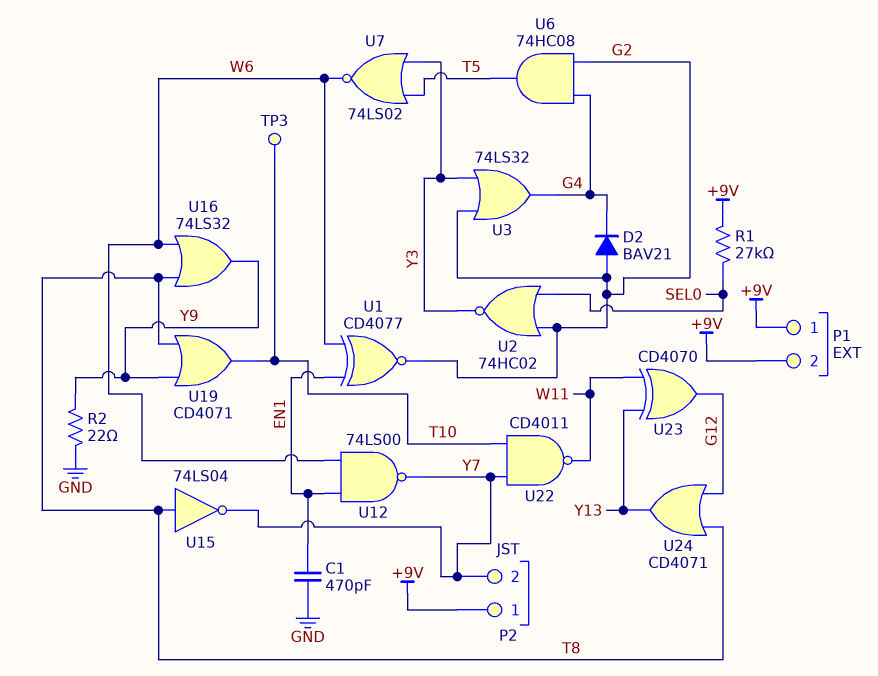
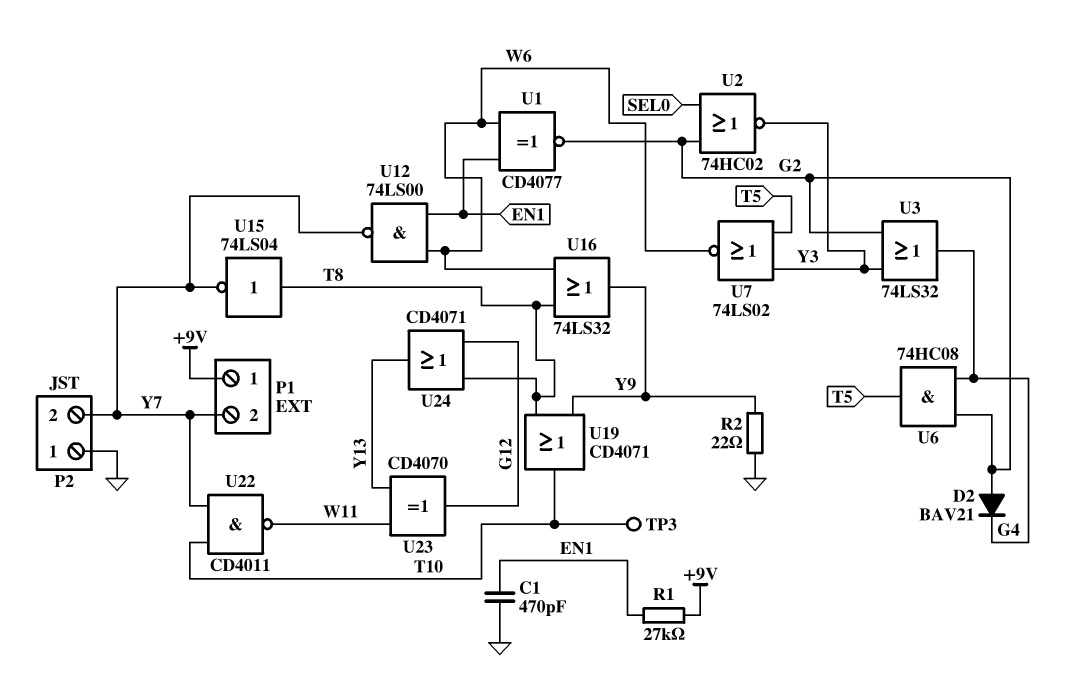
P1 pin 2: +9V -> Y7
P2 pin 1: +9V -> GND
R1: 27k (+9V, SEL0) -> 27k (+9V, EN1)

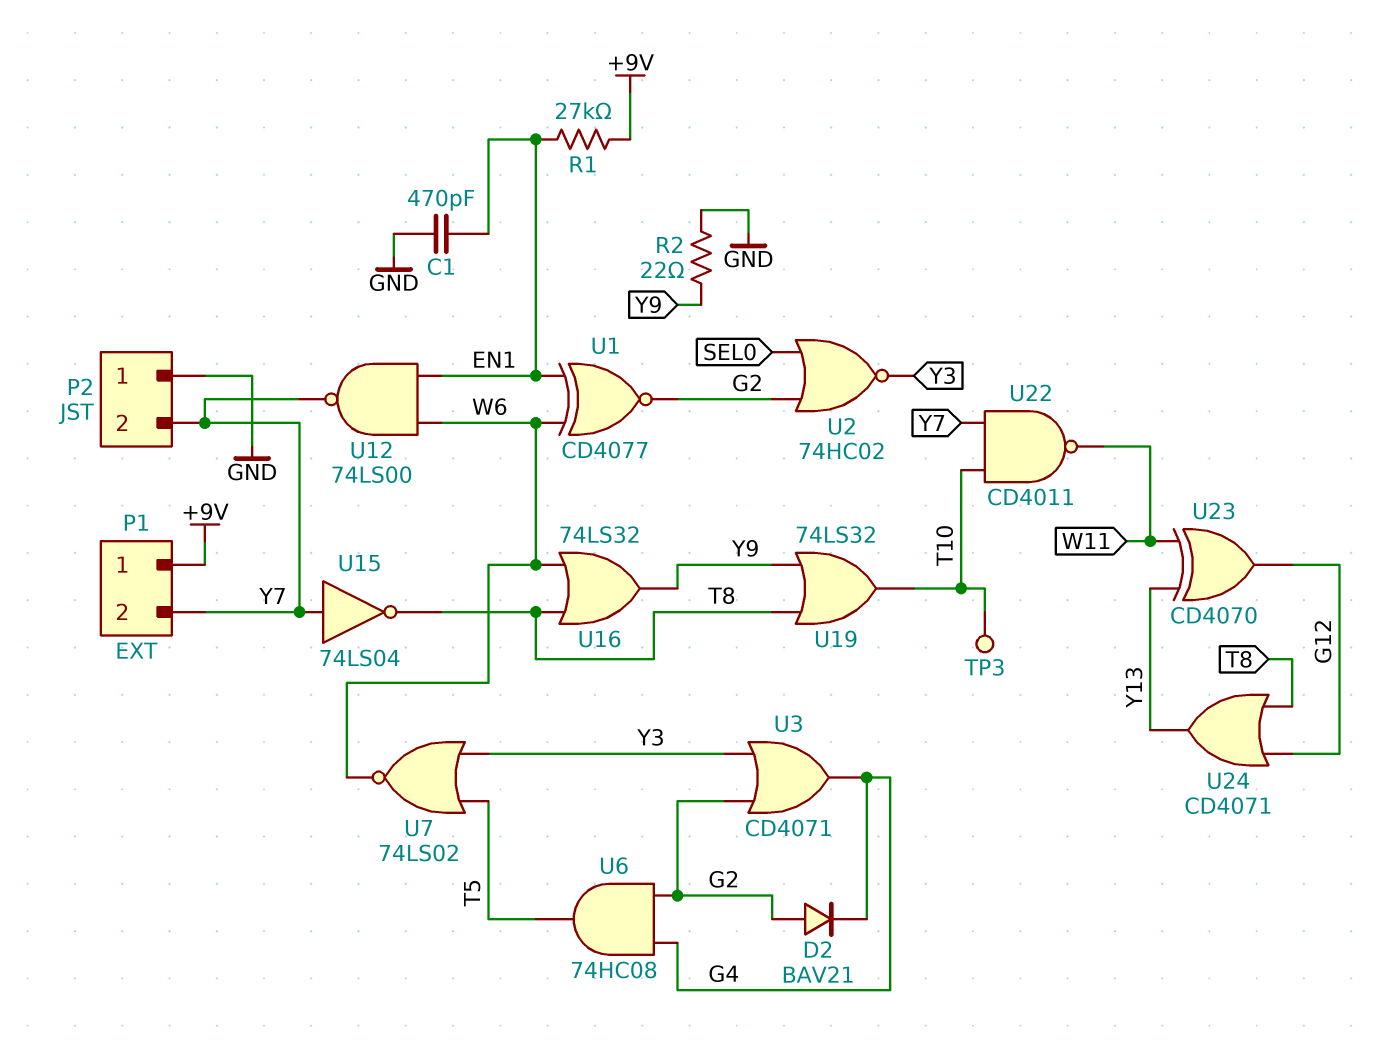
U3: OR 74LS32 (in G2, in Y3, out G4) -> OR CD4071 (in G2, in Y3, out G4)
U15: NOT 74LS04 (in T8, out Y7) -> NOT 74LS04 (in Y7, out T8)
U19: OR CD4071 (in T8, in Y9, out T10) -> OR 74LS32 (in T8, in Y9, out T10)

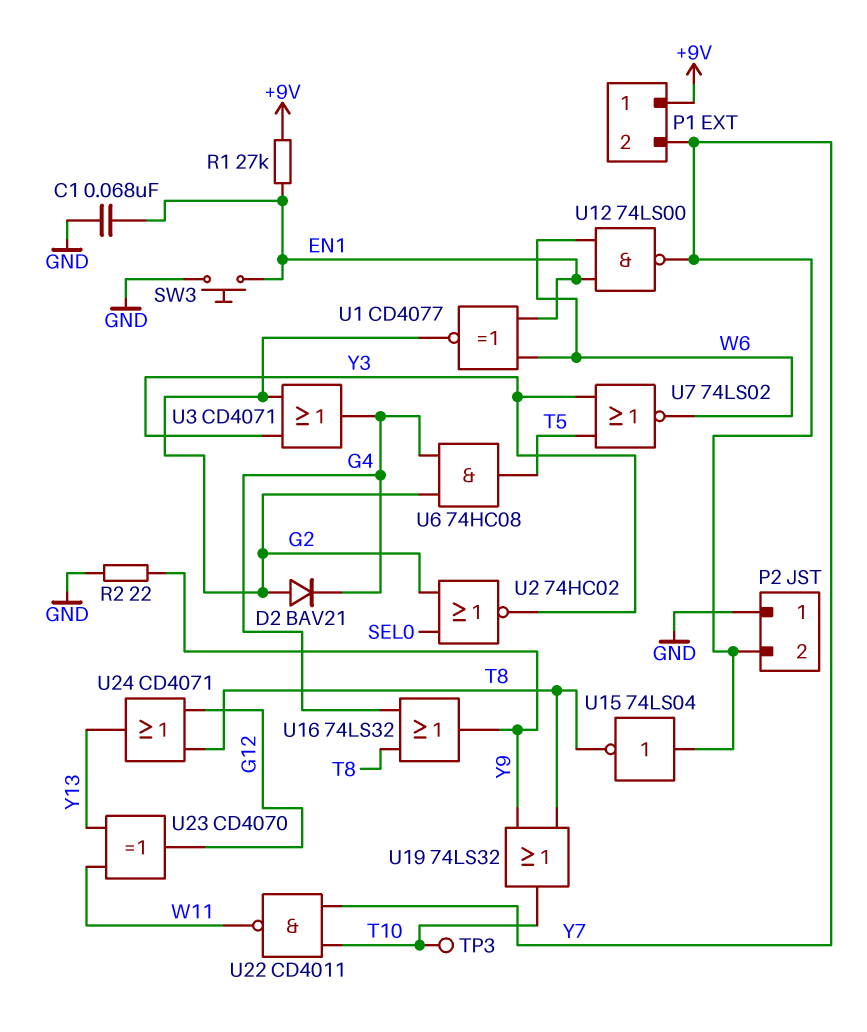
C1: 470pF (EN1, GND) -> 68nF (EN1, GND)
SW3: none -> button (EN1, GND)
U16: OR 74LS32 (in T8, in W6, out Y9) -> OR 74LS32 (in G4, in T8, out Y9)

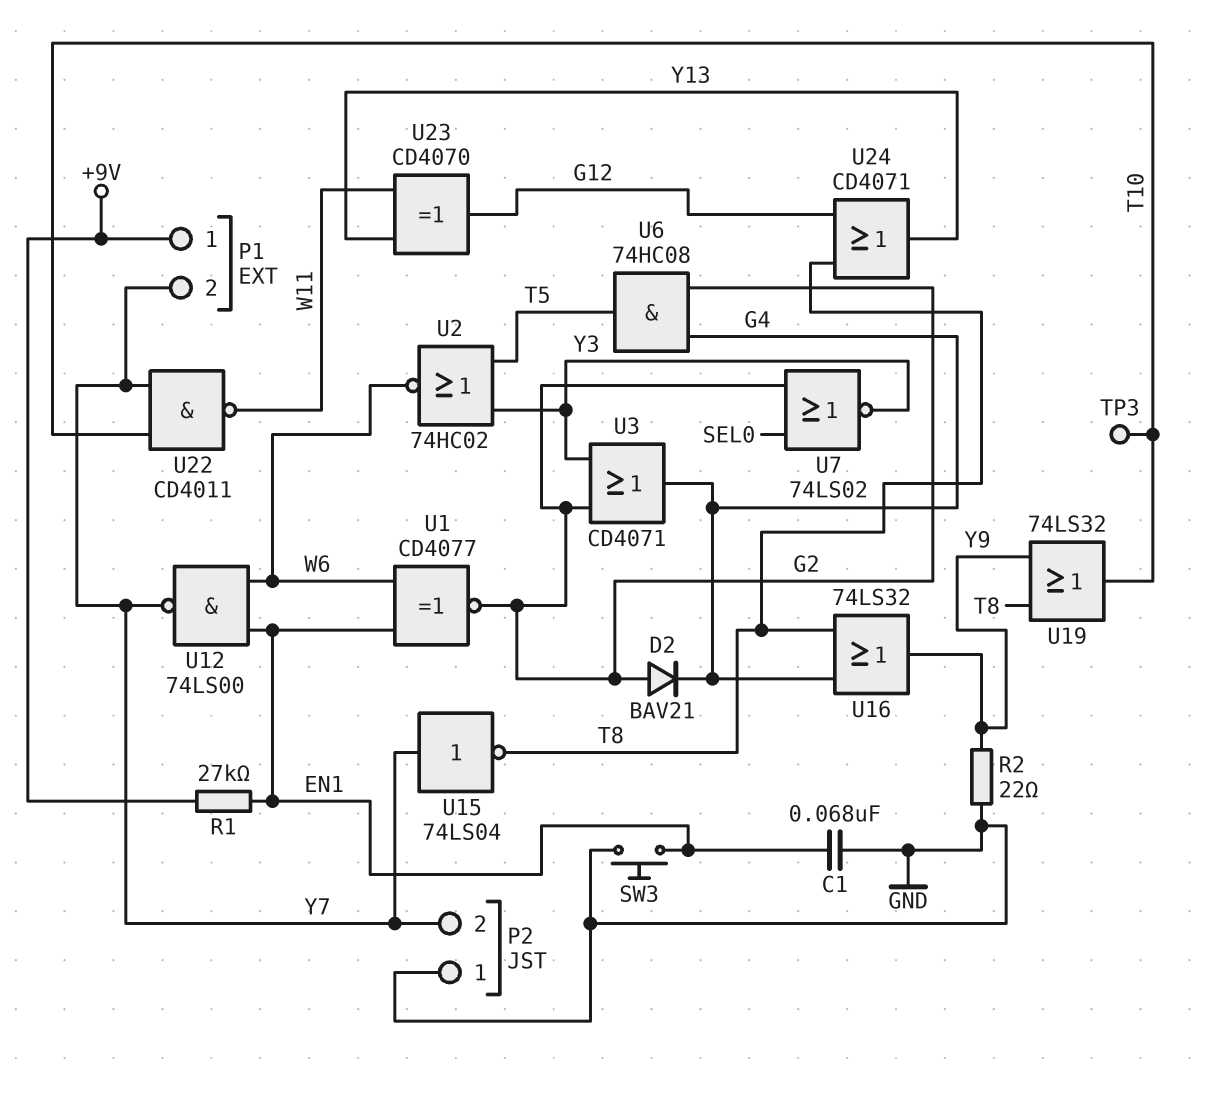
U2: NOR 74HC02 (in G2, in SEL0, out Y3) -> NOR 74HC02 (in T5, in Y3, out W6)
U7: NOR 74LS02 (in T5, in Y3, out W6) -> NOR 74LS02 (in G2, in SEL0, out Y3)

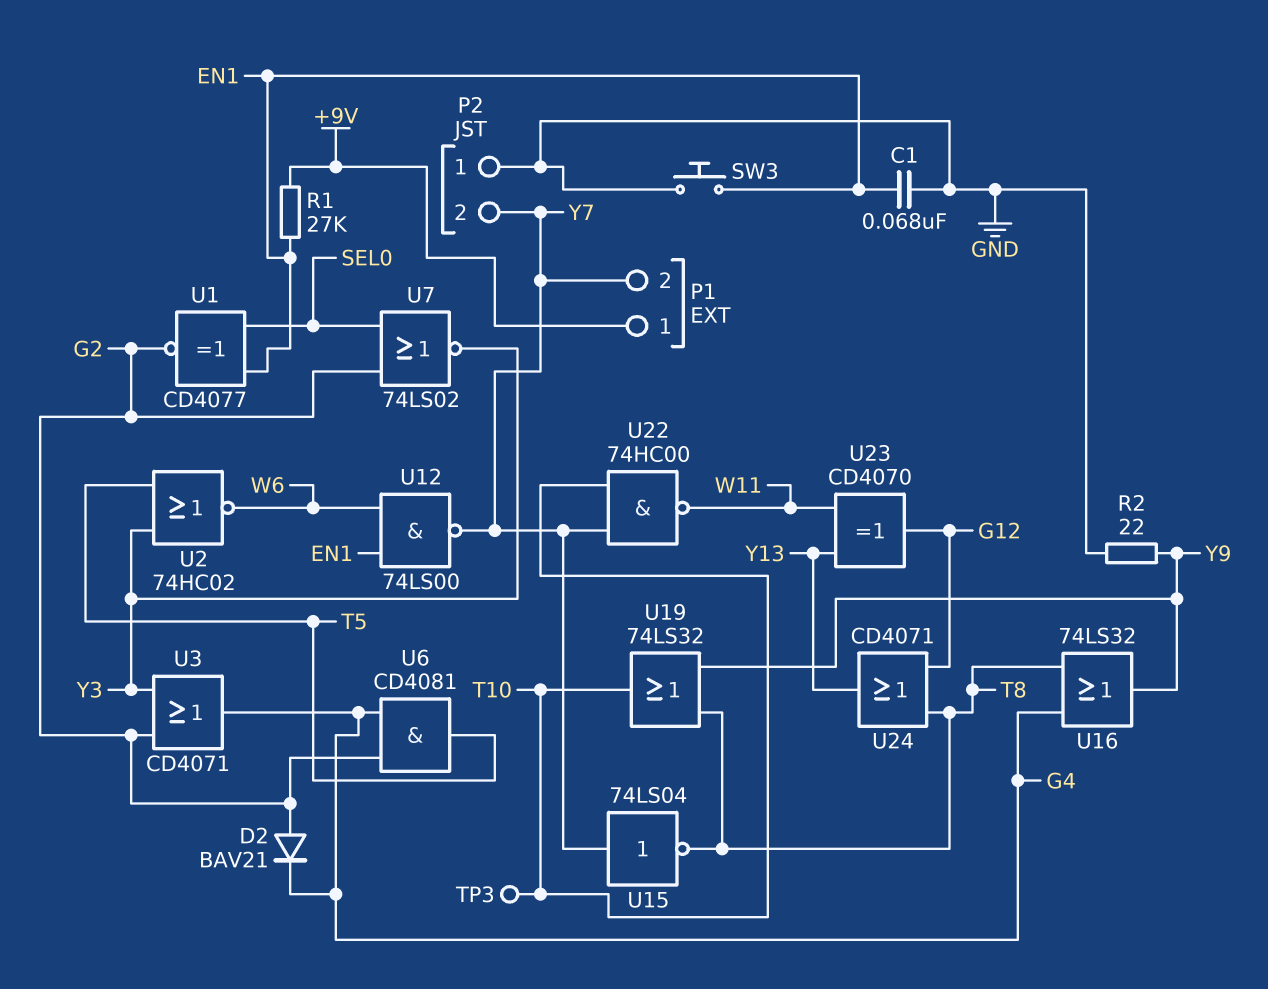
U1: XNOR CD4077 (in EN1, in W6, out G2) -> XNOR CD4077 (in EN1, in SEL0, out G2)
U6: AND 74HC08 (in G2, in G4, out T5) -> AND CD4081 (in G2, in G4, out T5)
U22: NAND CD4011 (in T10, in Y7, out W11) -> NAND 74HC00 (in T10, in Y7, out W11)

